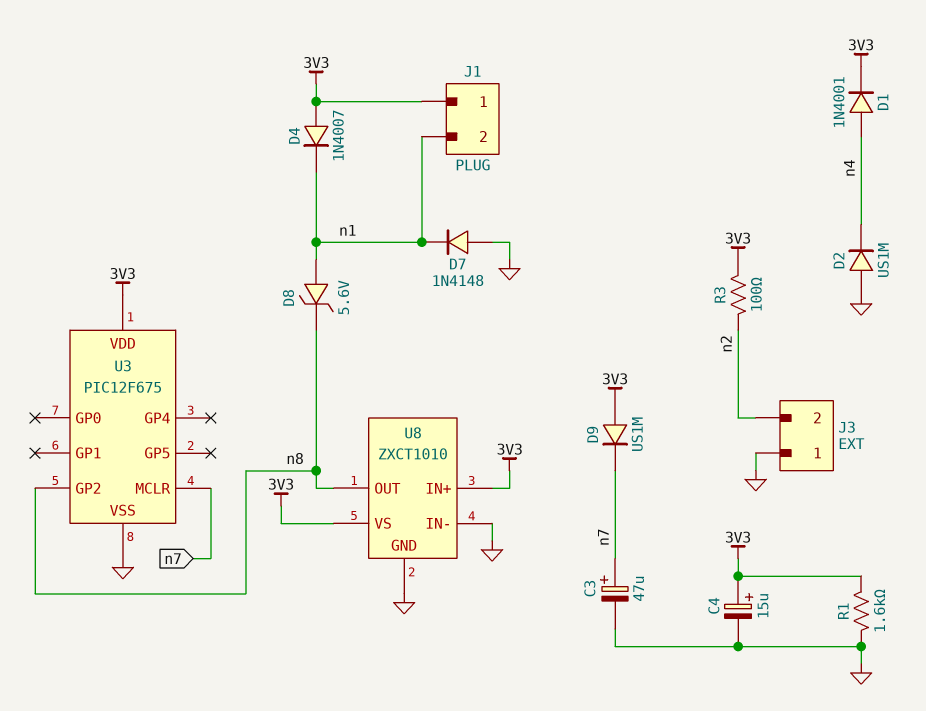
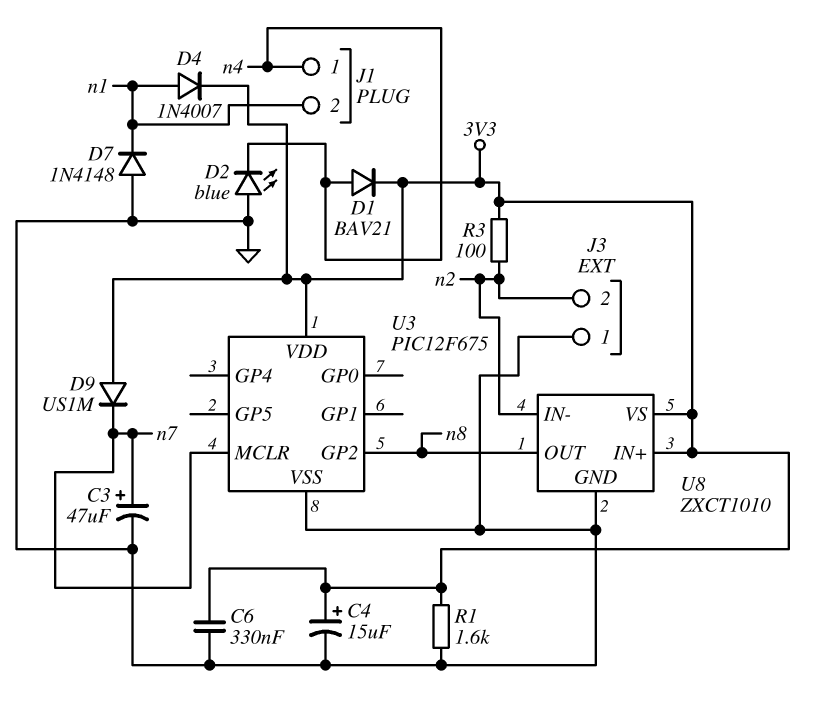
C6: none -> 330nF (3V3, GND)
D1: diode 1N4001 (A n4, K 3V3) -> diode BAV21 (A n4, K 3V3)
D2: diode US1M (A GND, K n4) -> LED blue (A GND, K n4)
D4: diode 1N4007 (A 3V3, K n1) -> diode 1N4007 (A n1, K 3V3)
D8: zener 5.6V (A n1, K n8) -> none
J1 pin 1: 3V3 -> n4
U8 pin IN-: GND -> n2

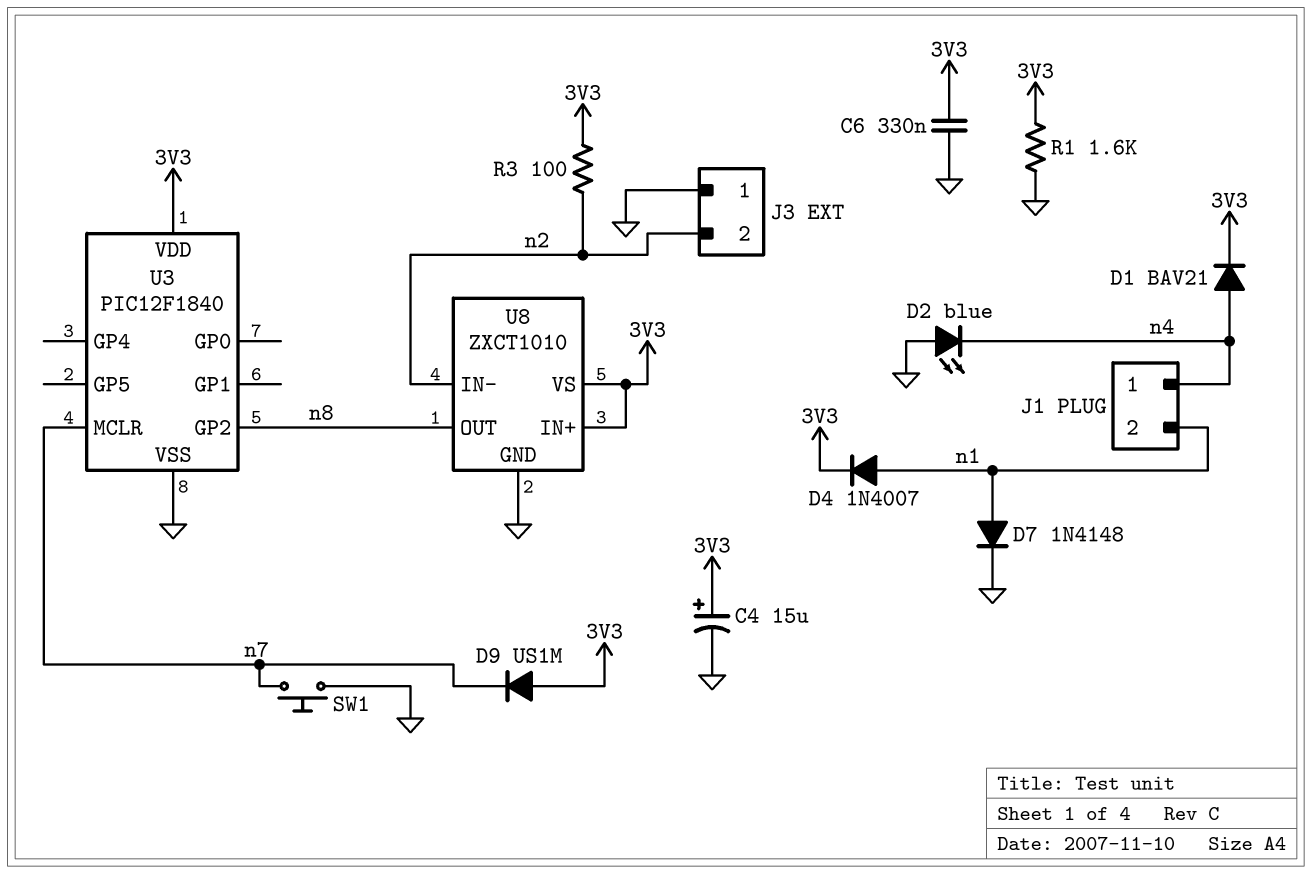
C3: 47uF (plus n7, minus GND) -> none
D7: diode 1N4148 (A GND, K n1) -> diode 1N4148 (A n1, K GND)
SW1: none -> button (GND, n7)
U3: PIC12F675 -> PIC12F1840

